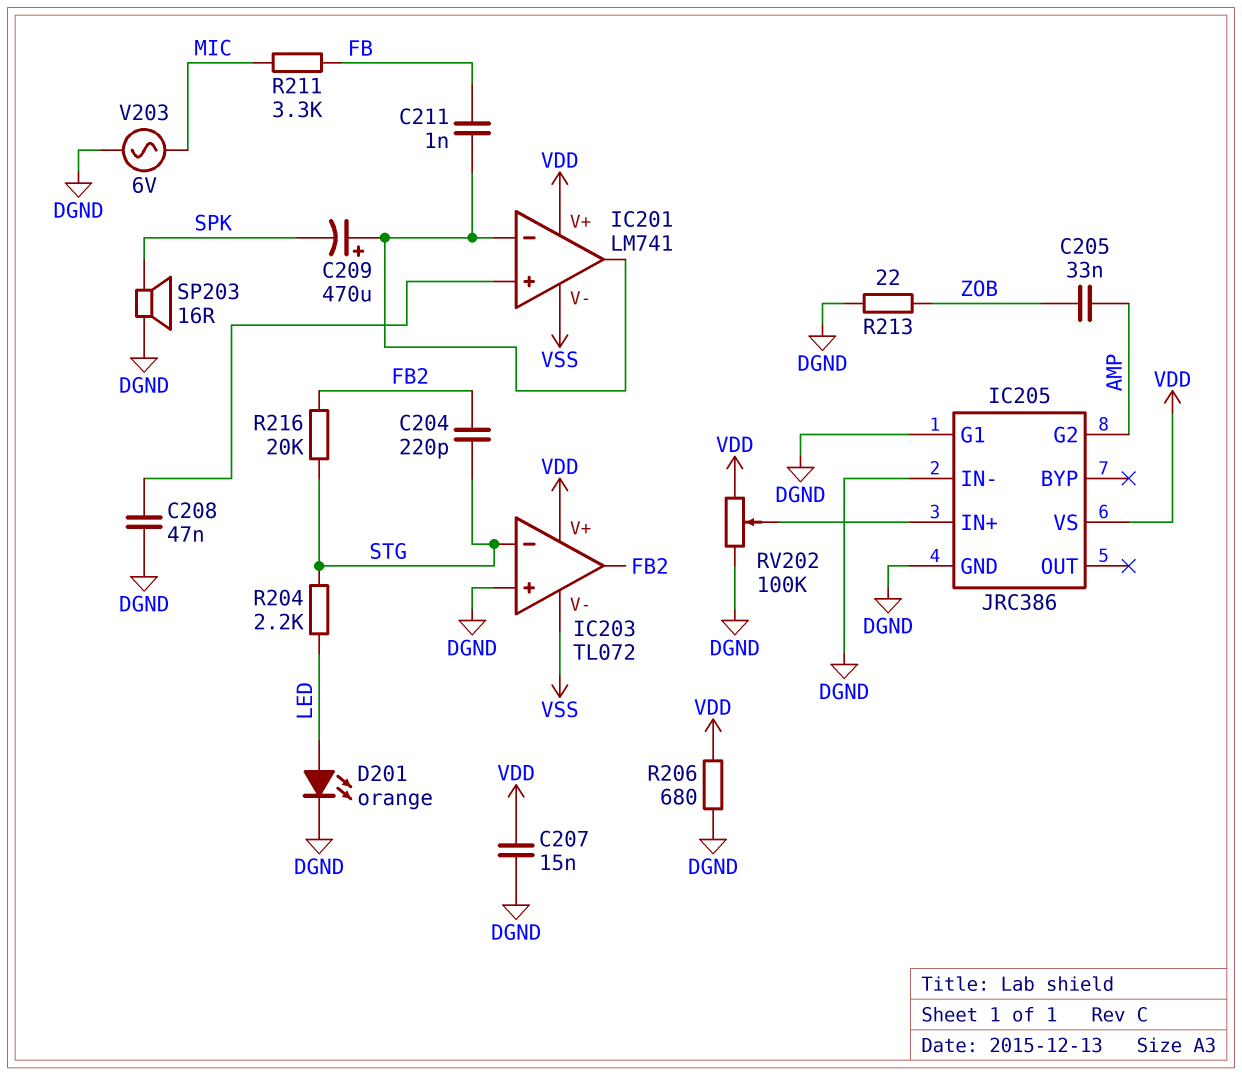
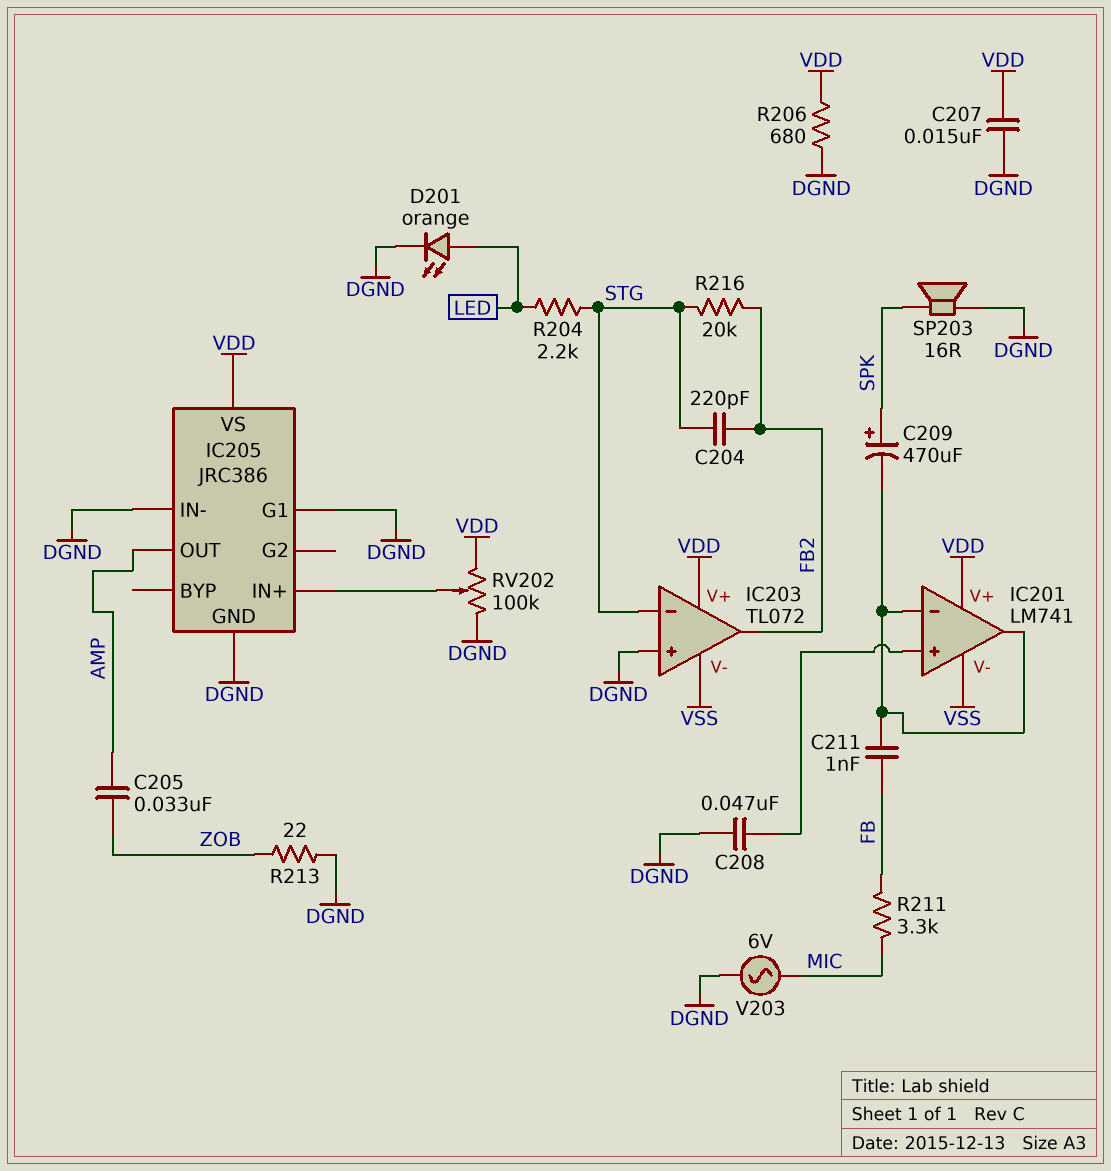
C209: 470uF (plus IC201/in-, minus SPK) -> 470uF (plus SPK, minus IC201/in-)
IC205 pin G2: AMP -> none
IC205 pin OUT: none -> AMP

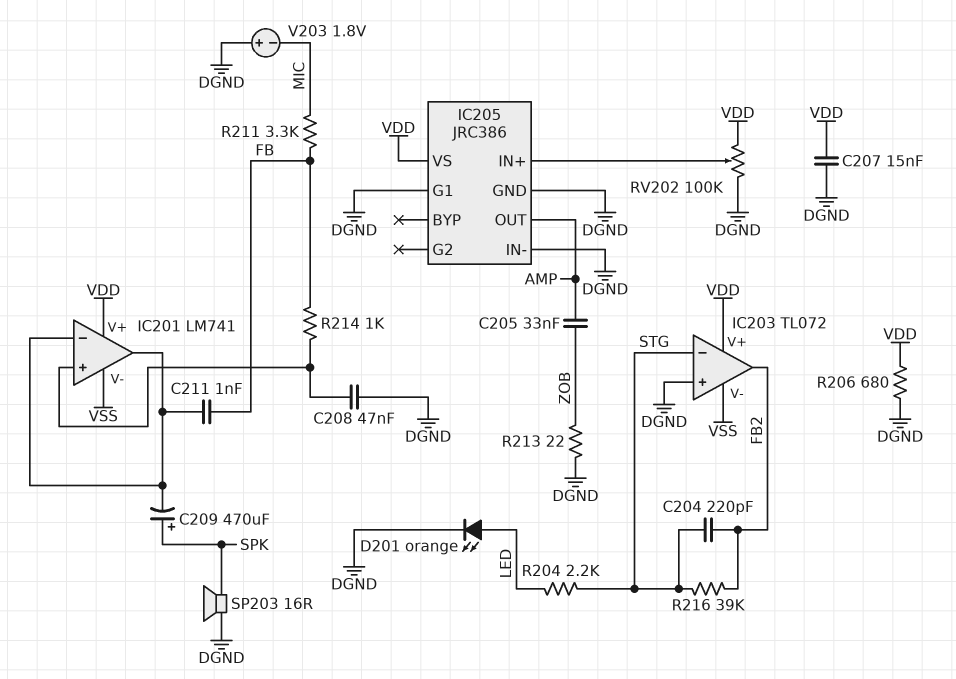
R214: none -> 1k (FB, IC201/in+)
R216: 20k (FB2, STG) -> 39k (FB2, STG)
V203: AC 6V (DGND, MIC) -> 1.8V (plus DGND, minus MIC)

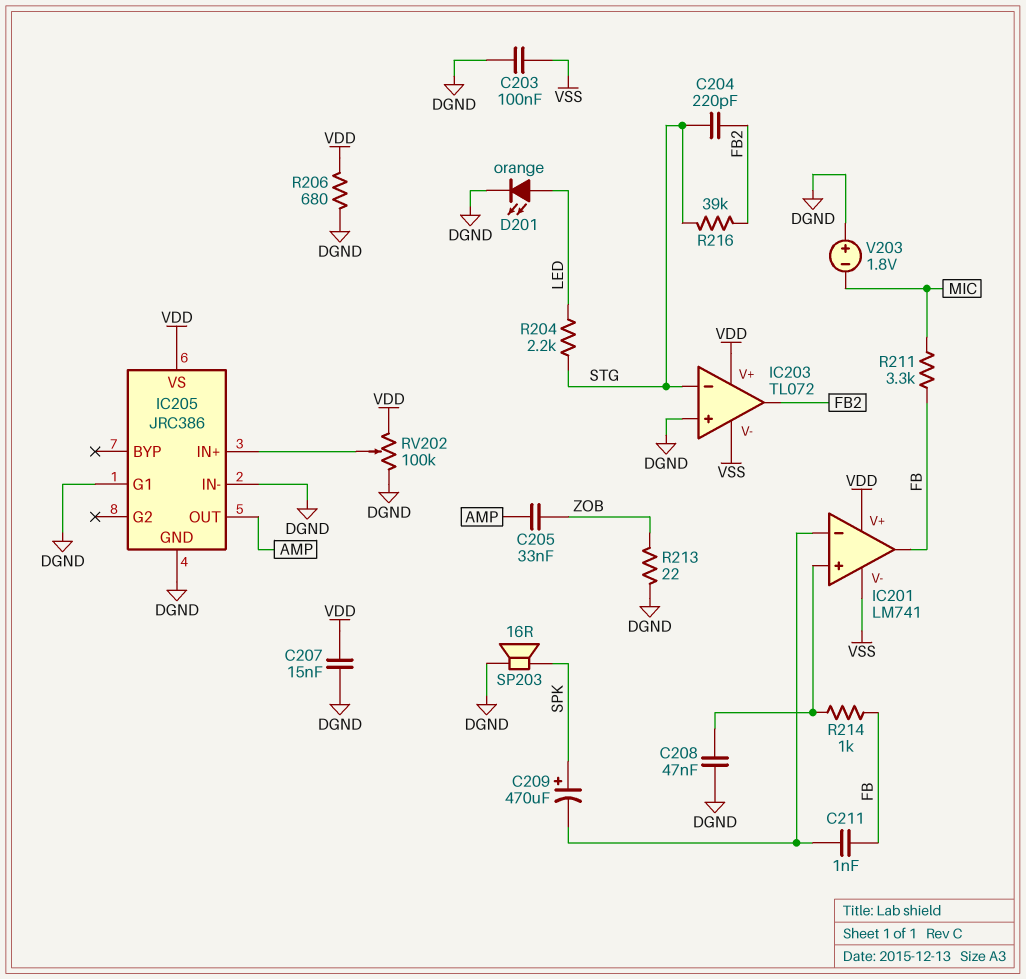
C203: none -> 100nF (DGND, VSS)
IC201 pin out: IC201/in- -> FB

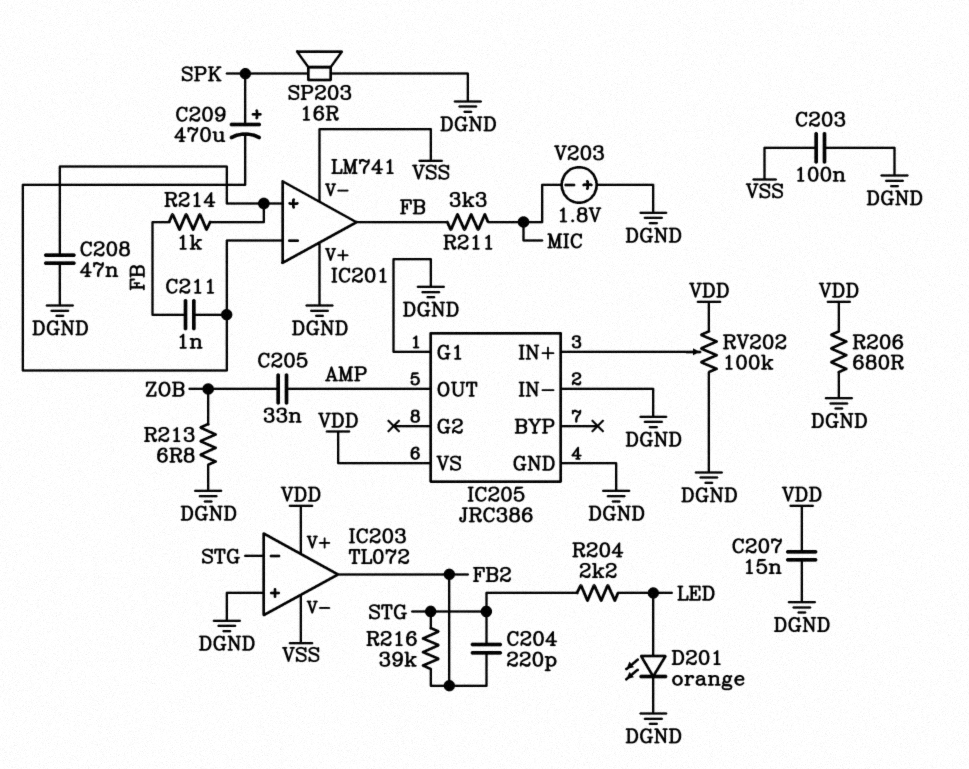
IC201 pin V+: VDD -> DGND
R213: 22 (DGND, ZOB) -> 6.8 (DGND, ZOB)

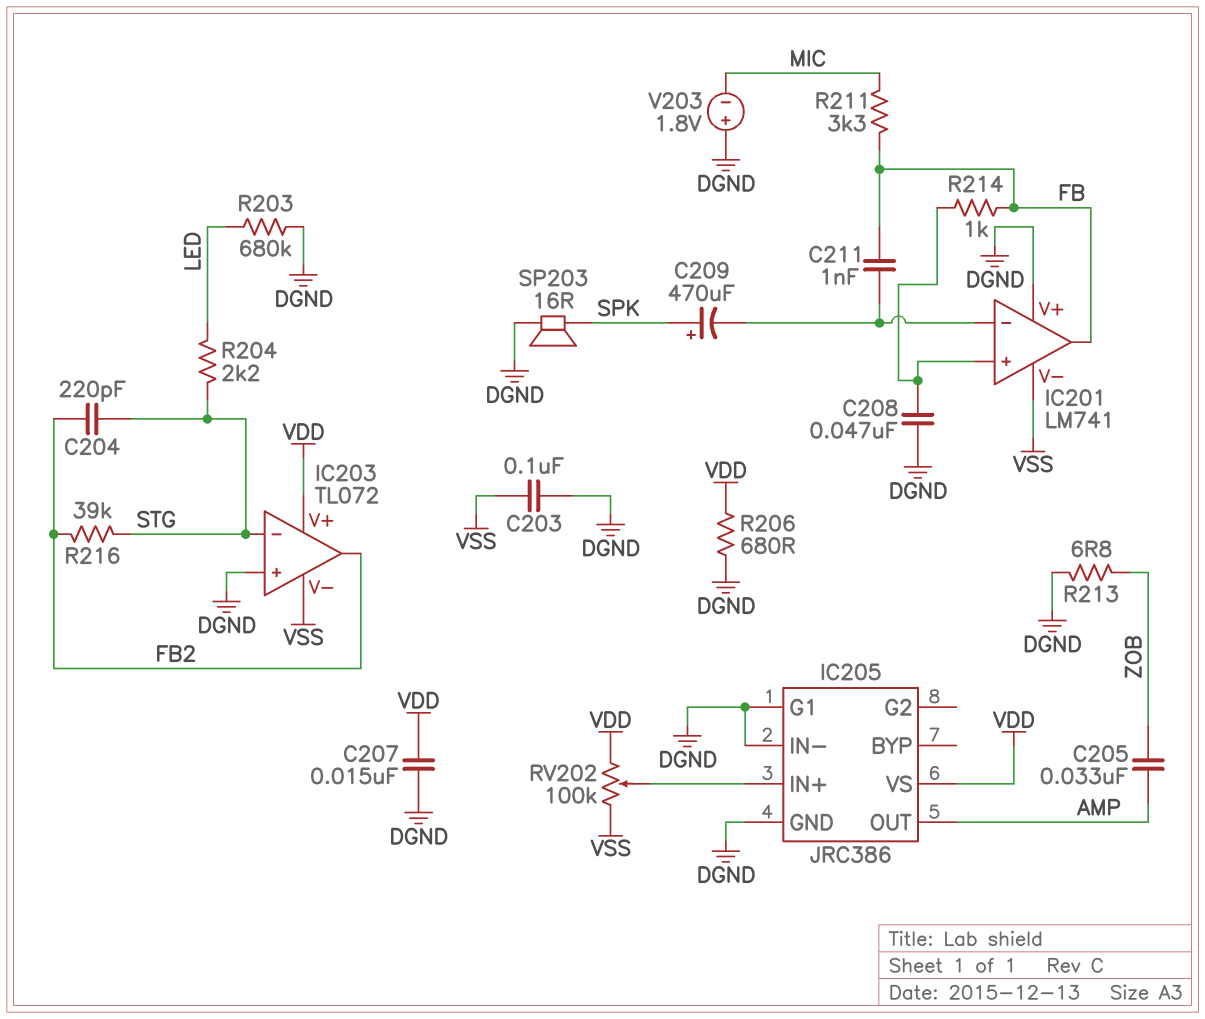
D201: LED orange (A LED, K DGND) -> none
R203: none -> 680k (DGND, LED)
RV202: 100k (DGND, VDD, wiper IC205/IN+) -> 100k (VDD, VSS, wiper IC205/IN+)

